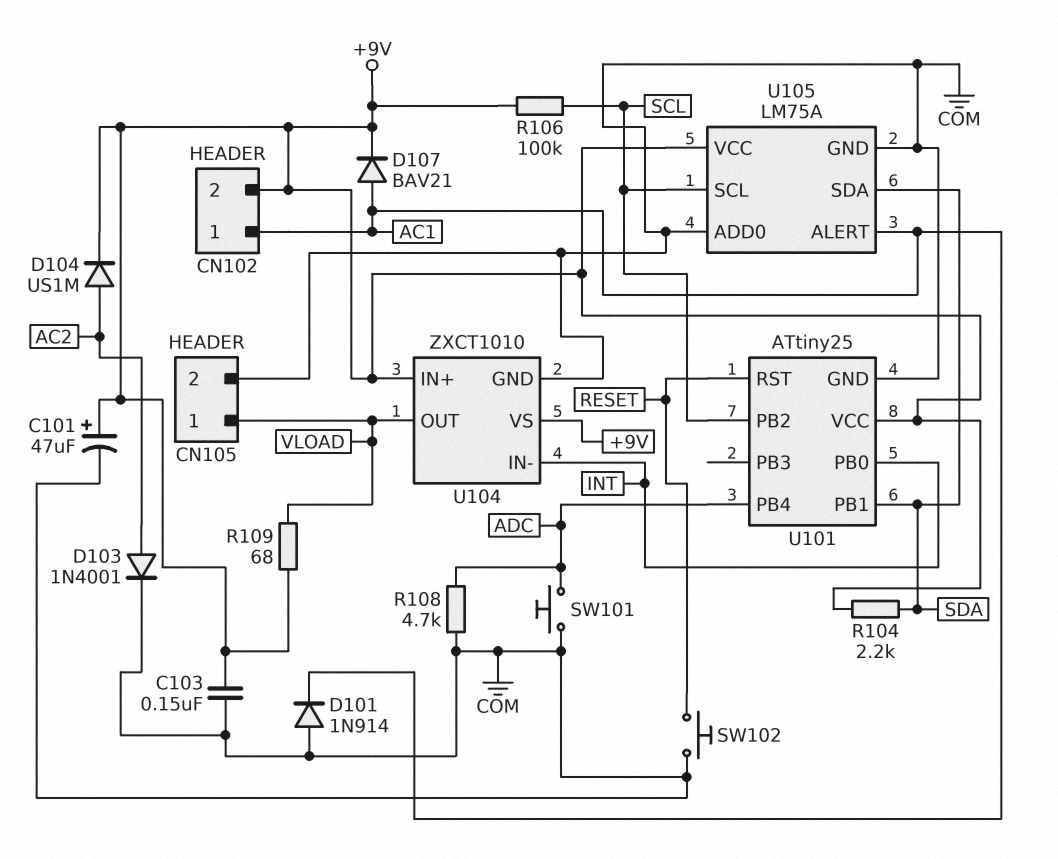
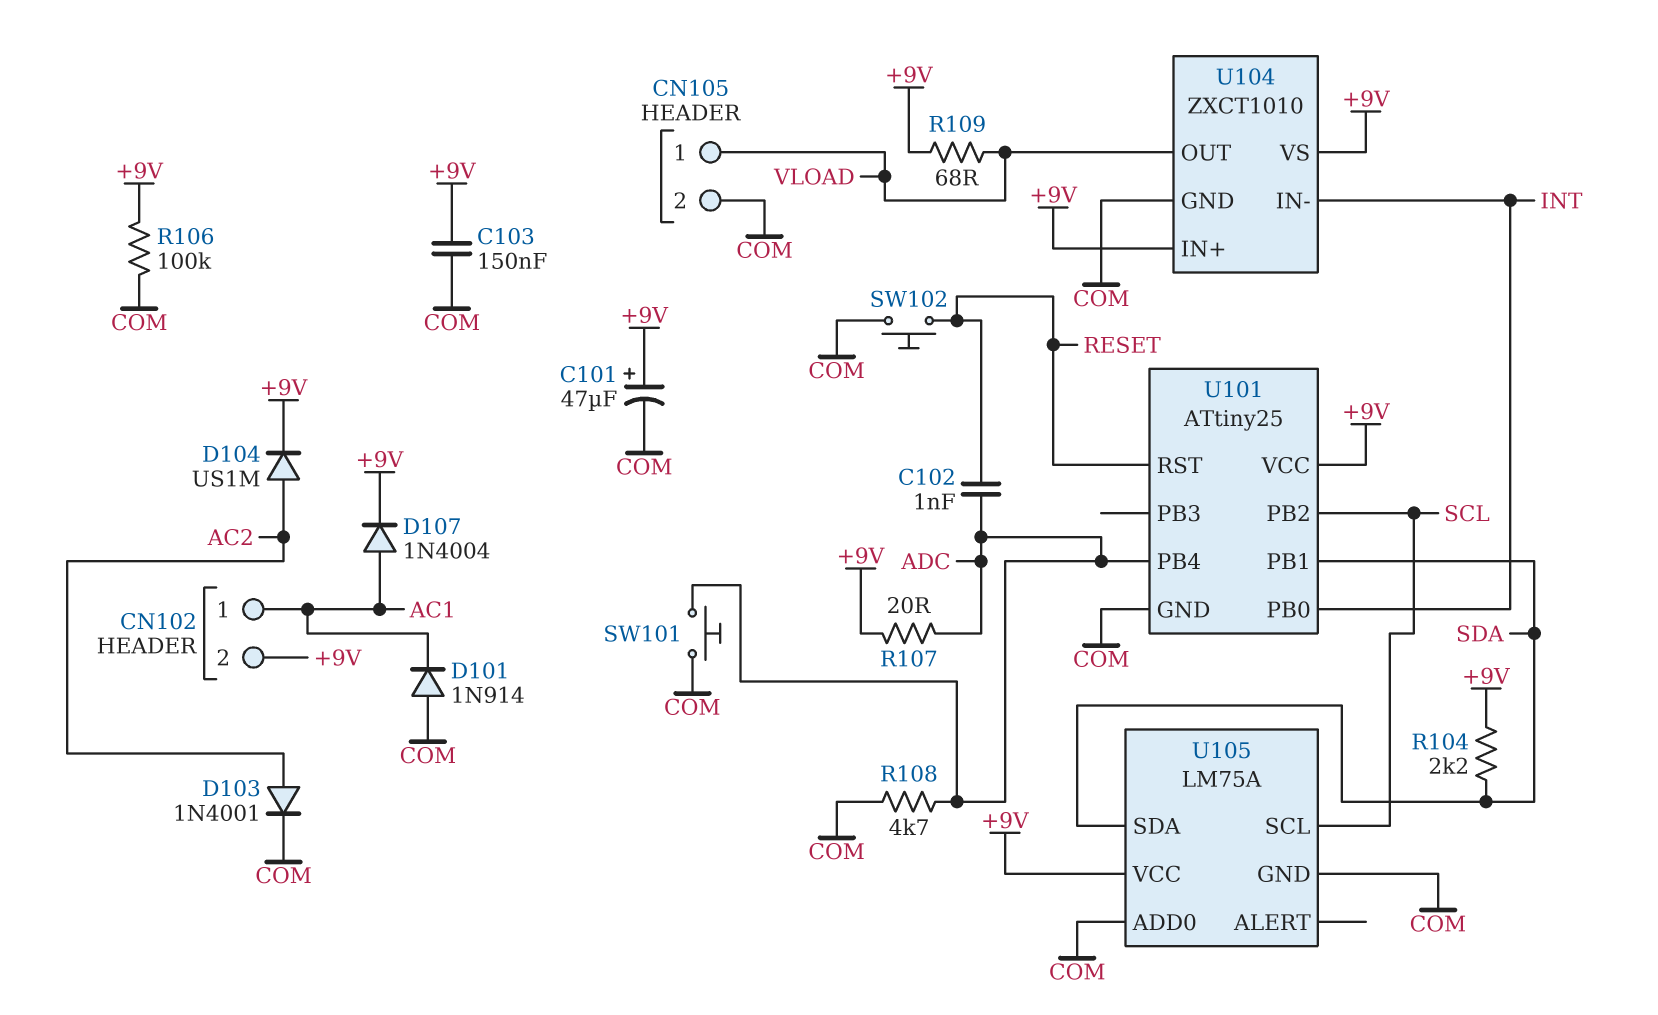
C102: none -> 1nF (ADC, RESET)
D107: diode BAV21 (A AC1, K +9V) -> diode 1N4004 (A AC1, K +9V)
R106: 100k (+9V, SCL) -> 100k (+9V, COM)
R107: none -> 20 (+9V, ADC)
U105 pin ALERT: AC1 -> none

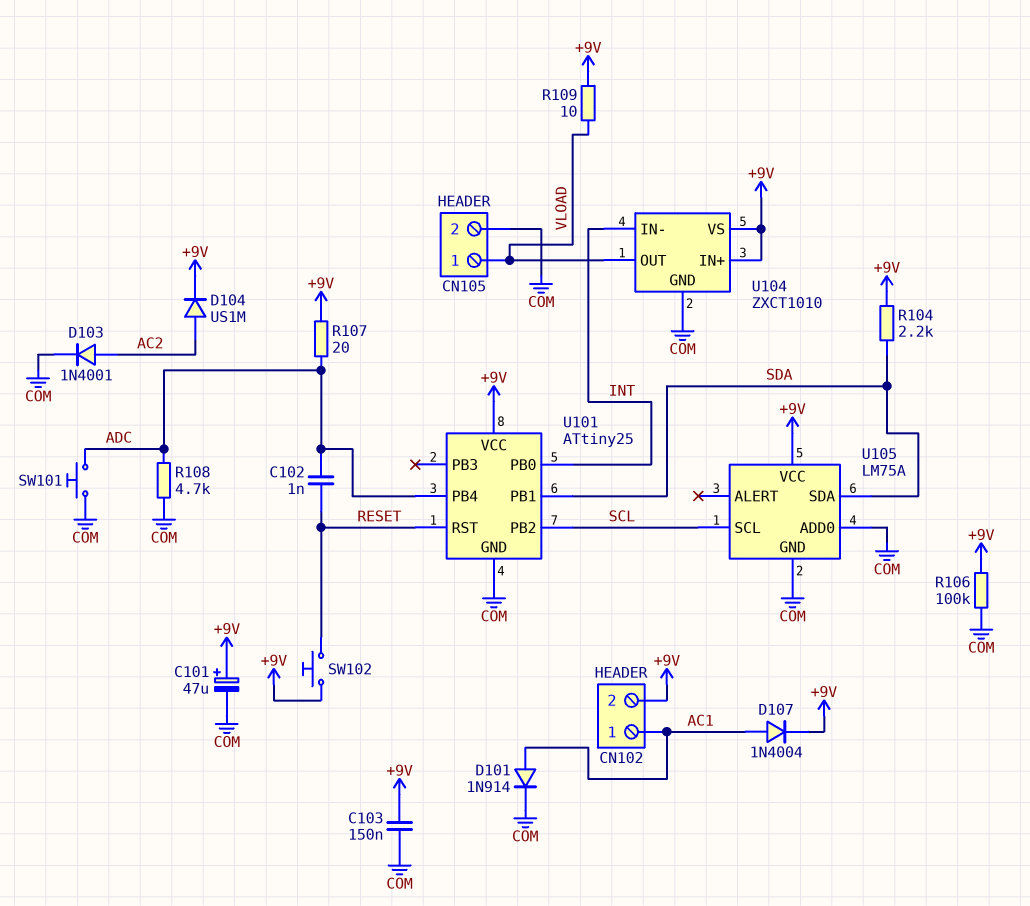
D101: diode 1N914 (A COM, K AC1) -> diode 1N914 (A AC1, K COM)
R109: 68 (+9V, VLOAD) -> 10 (+9V, VLOAD)
SW102: button (COM, RESET) -> button (+9V, RESET)

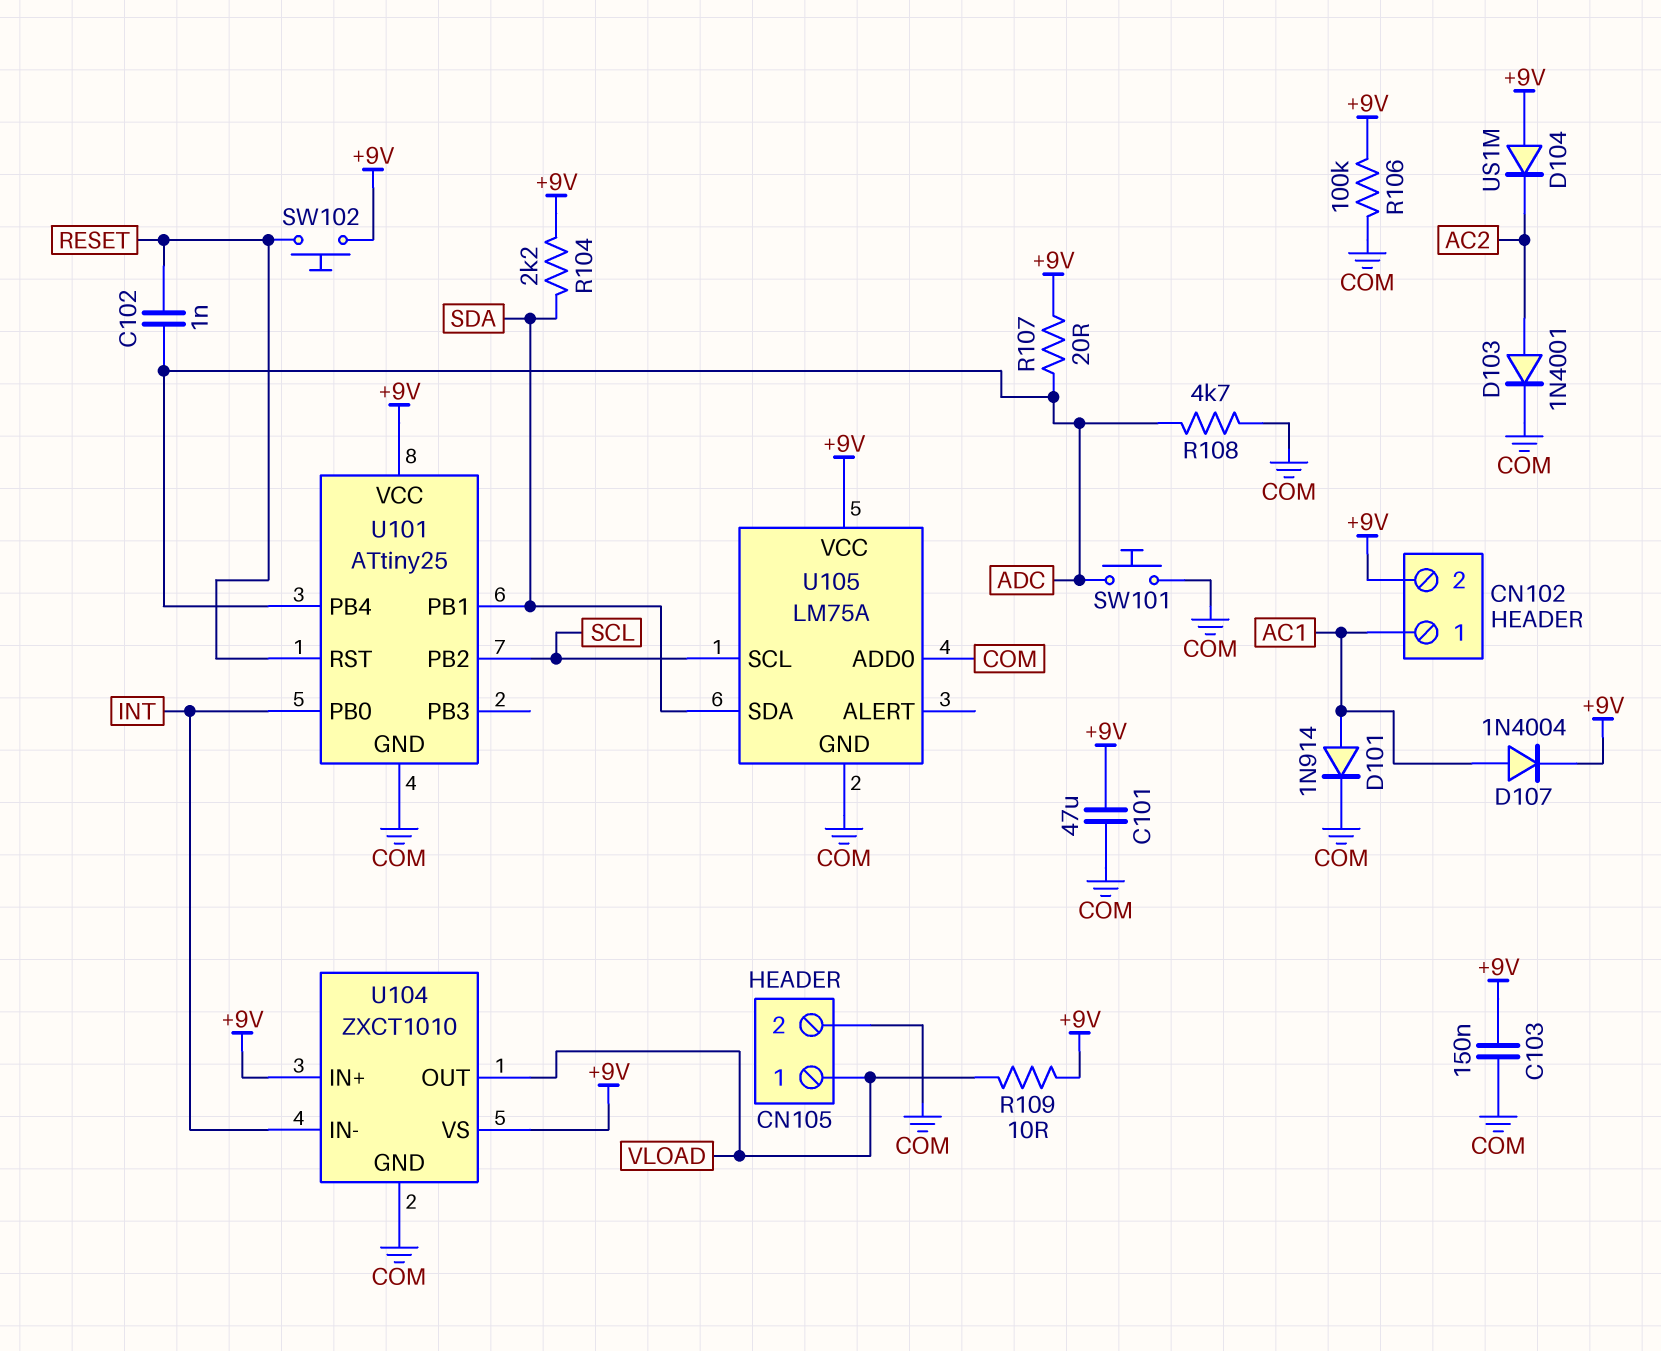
C101: 47uF (plus +9V, minus COM) -> 47uF (+9V, COM)
D104: diode US1M (A AC2, K +9V) -> diode US1M (A +9V, K AC2)

